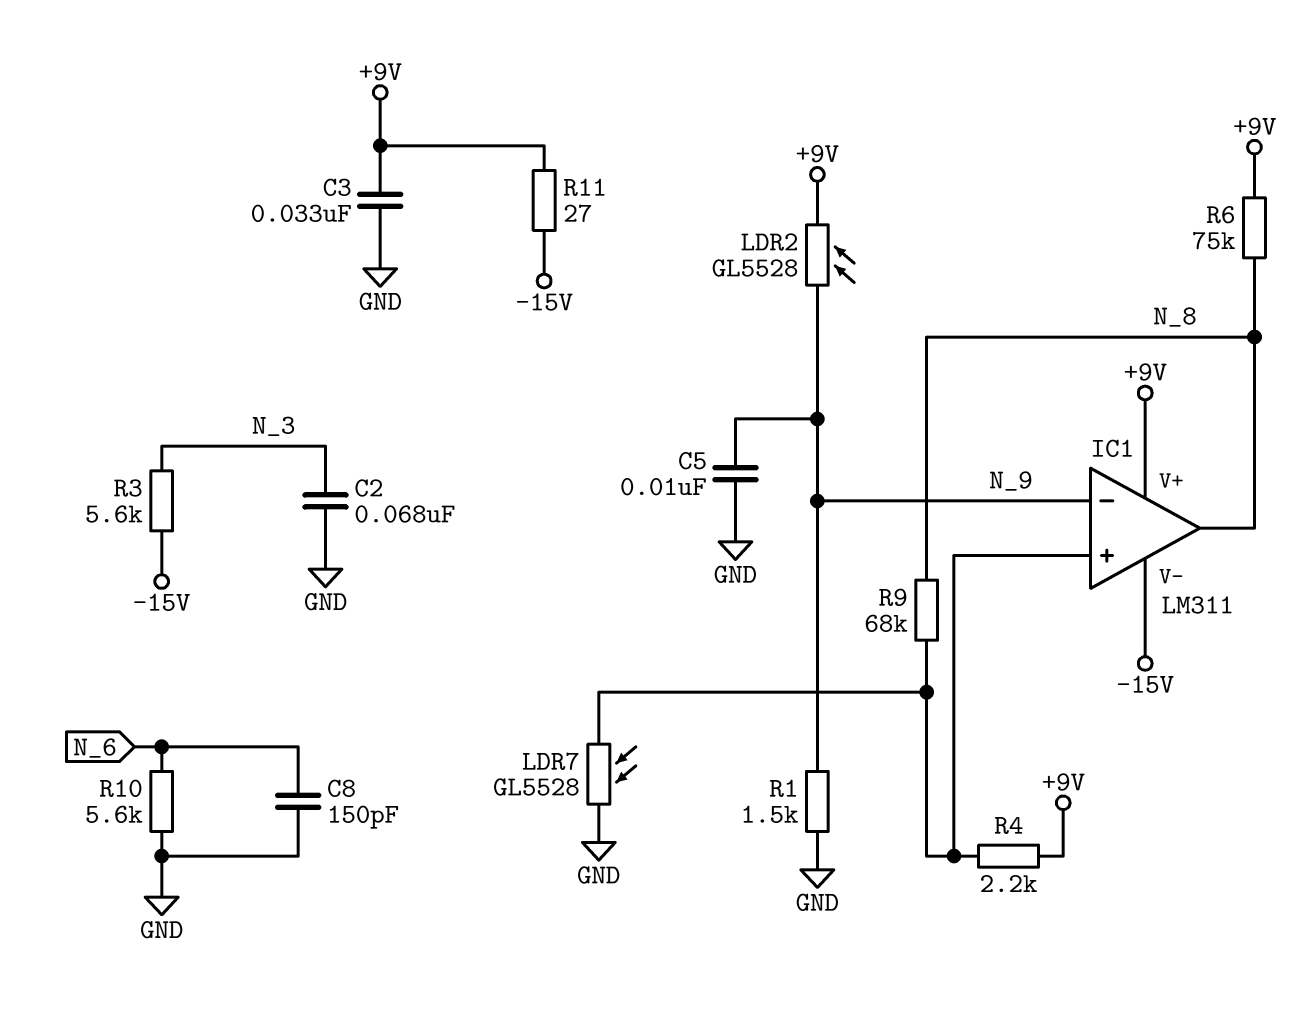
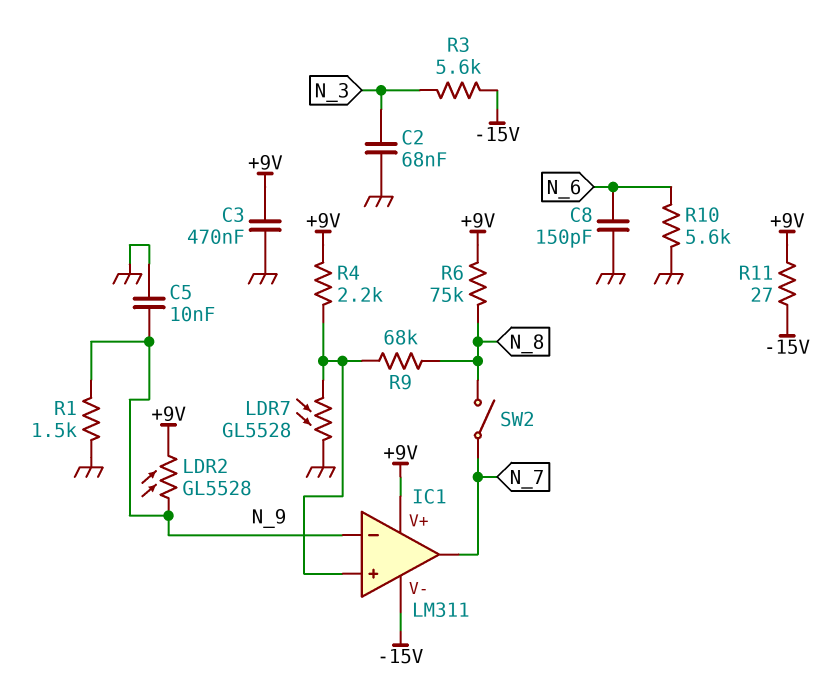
C3: 33nF (+9V, GND) -> 470nF (+9V, GND)
IC1 pin out: N_8 -> N_7
SW2: none -> switch (N_7, N_8)

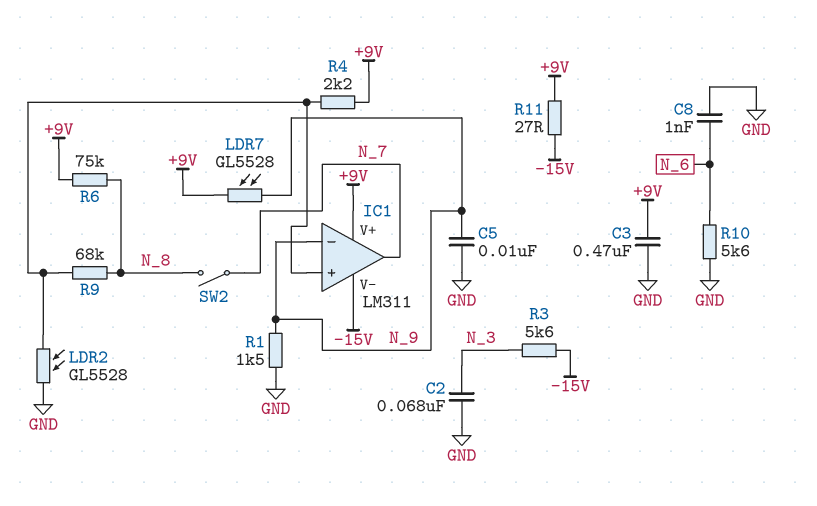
C8: 150pF (GND, N_6) -> 1nF (GND, N_6)
LDR2: GL5528 (+9V, N_9) -> GL5528 (GND, IC1/in+)
LDR7: GL5528 (GND, IC1/in+) -> GL5528 (+9V, N_9)

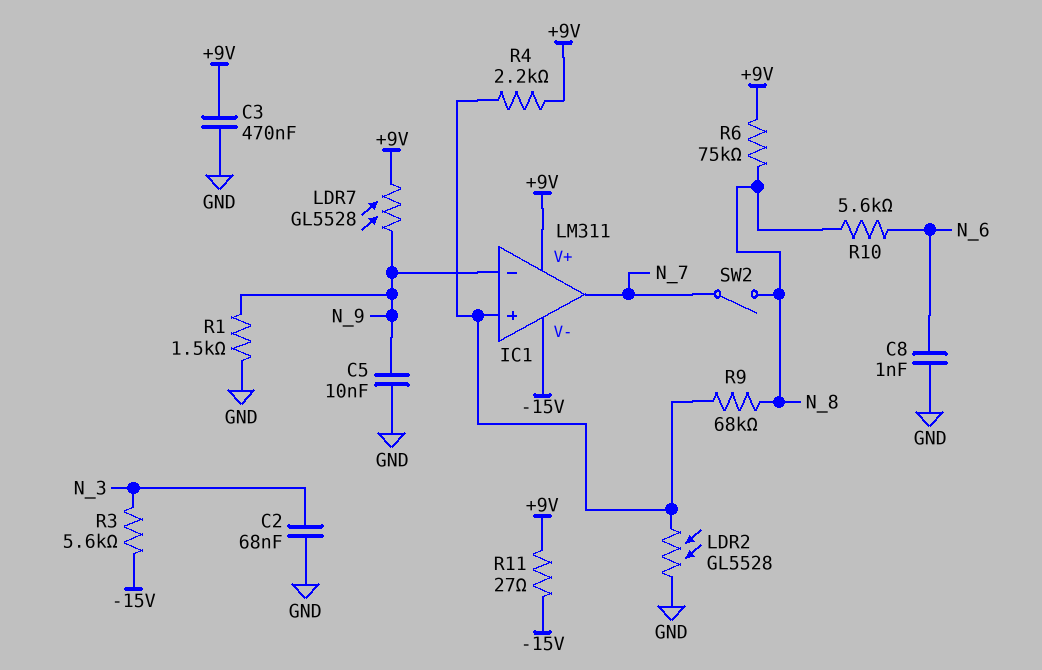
R10: 5.6k (GND, N_6) -> 5.6k (N_6, N_8)

